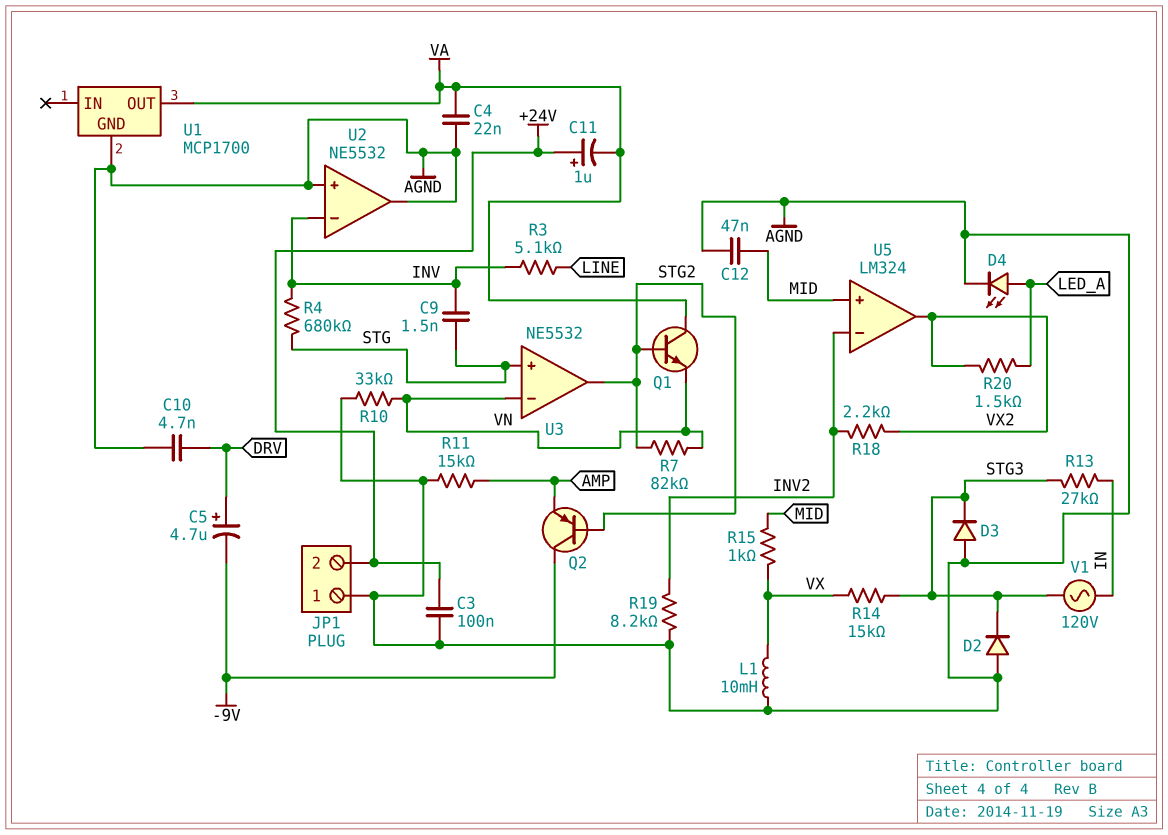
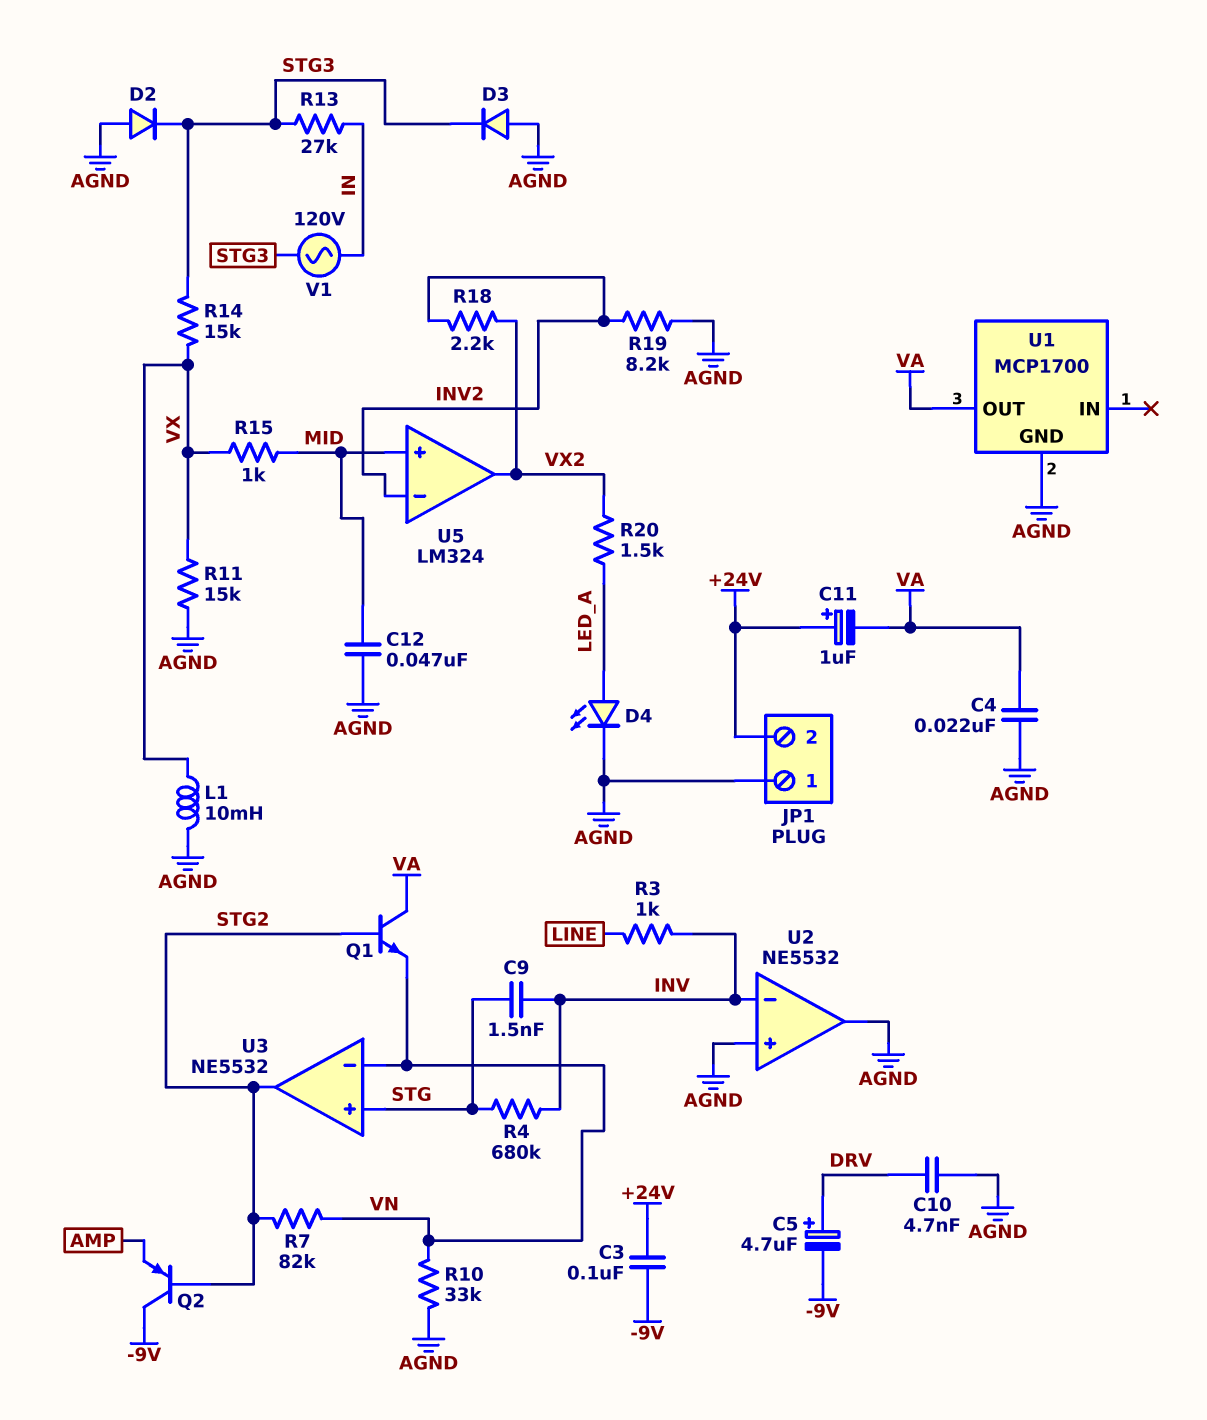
C3: 100nF (+24V, AGND) -> 100nF (+24V, -9V)
R3: 5.1k (INV, LINE) -> 1k (INV, LINE)
R11: 15k (AGND, AMP) -> 15k (AGND, VX)

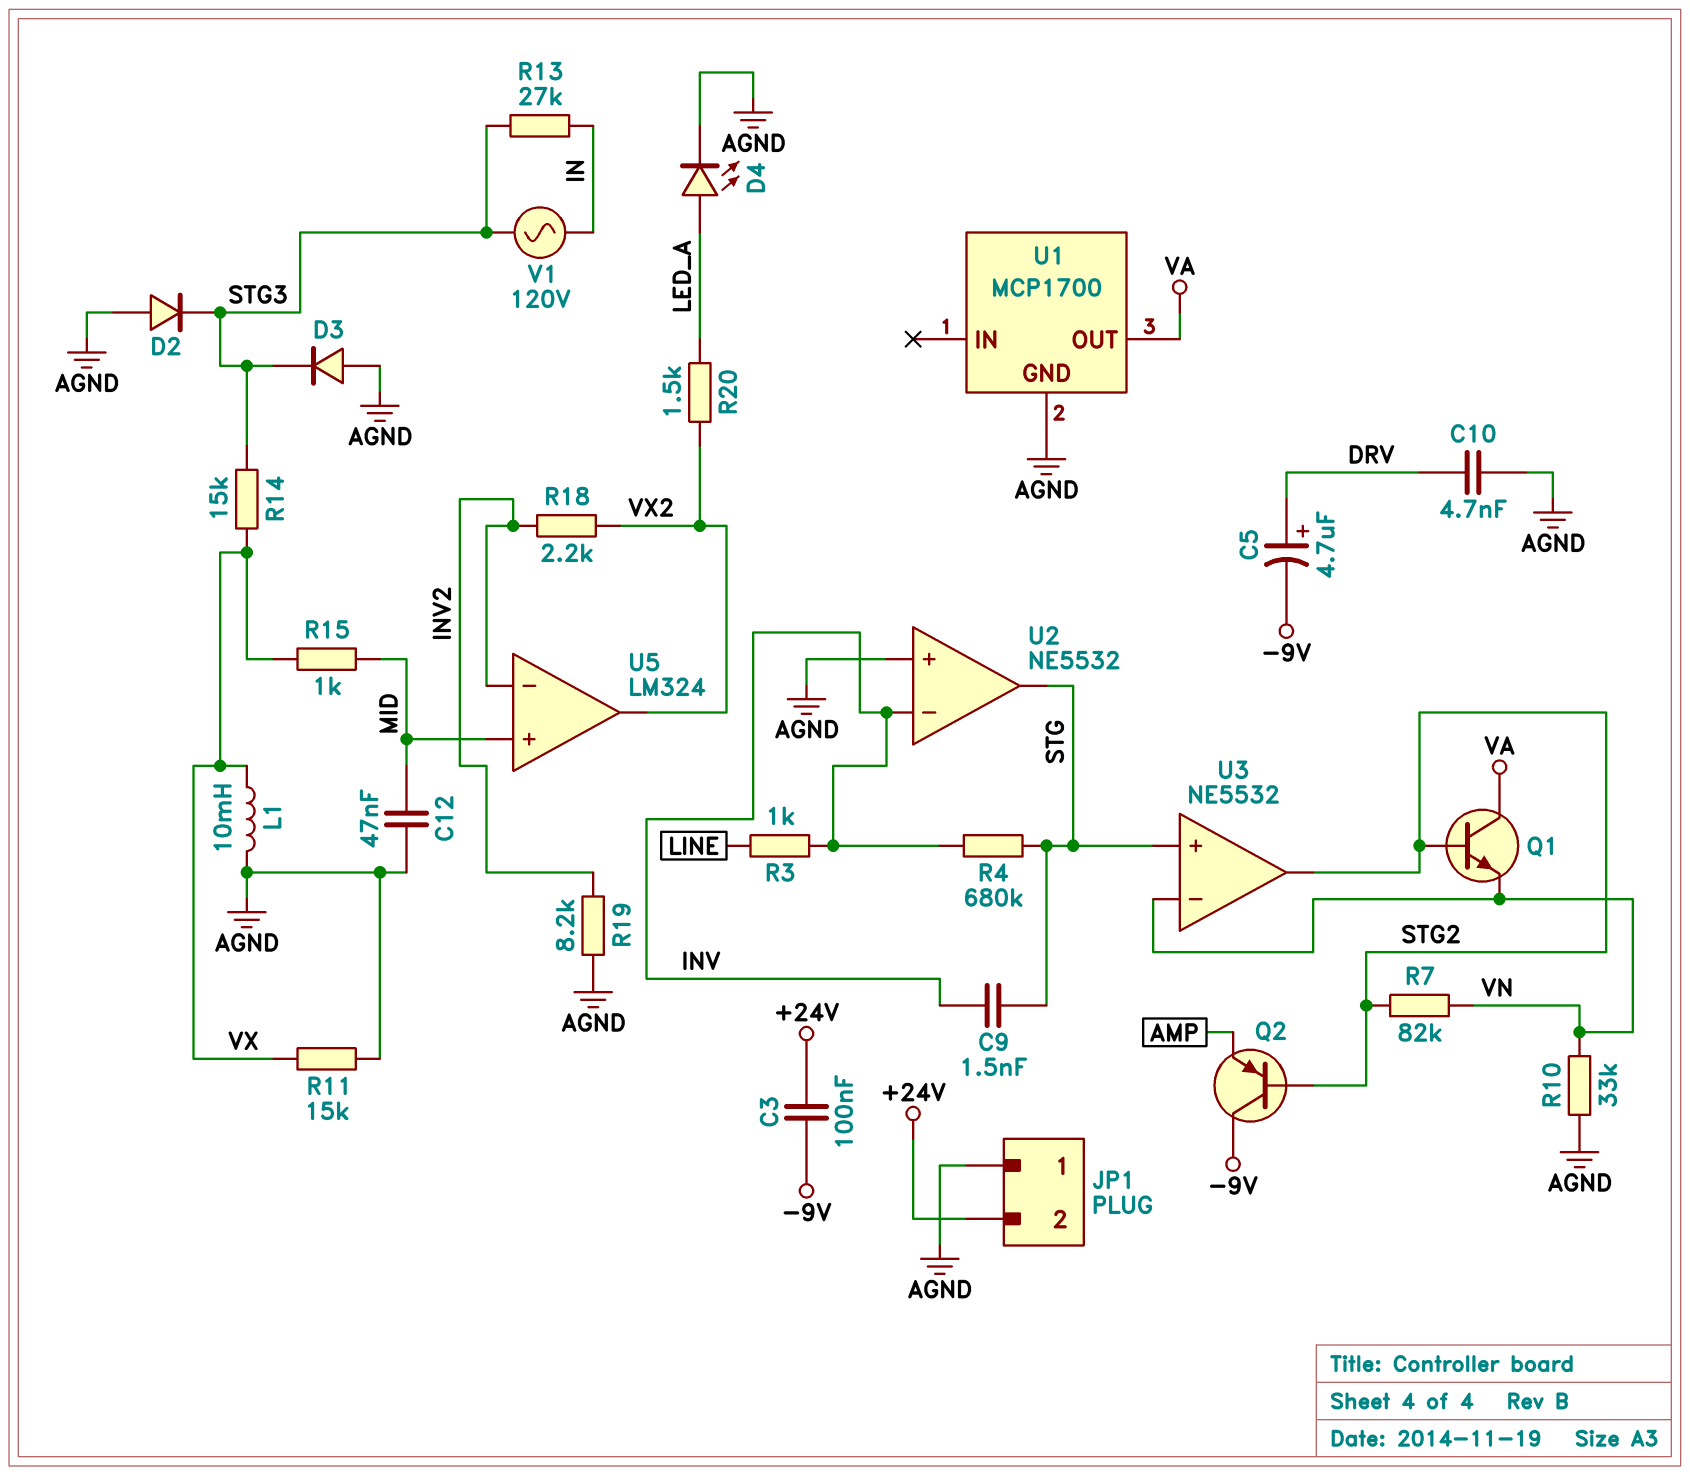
C4: 22nF (AGND, VA) -> none
C11: 1uF (plus +24V, minus VA) -> none
U2 pin out: AGND -> STG

